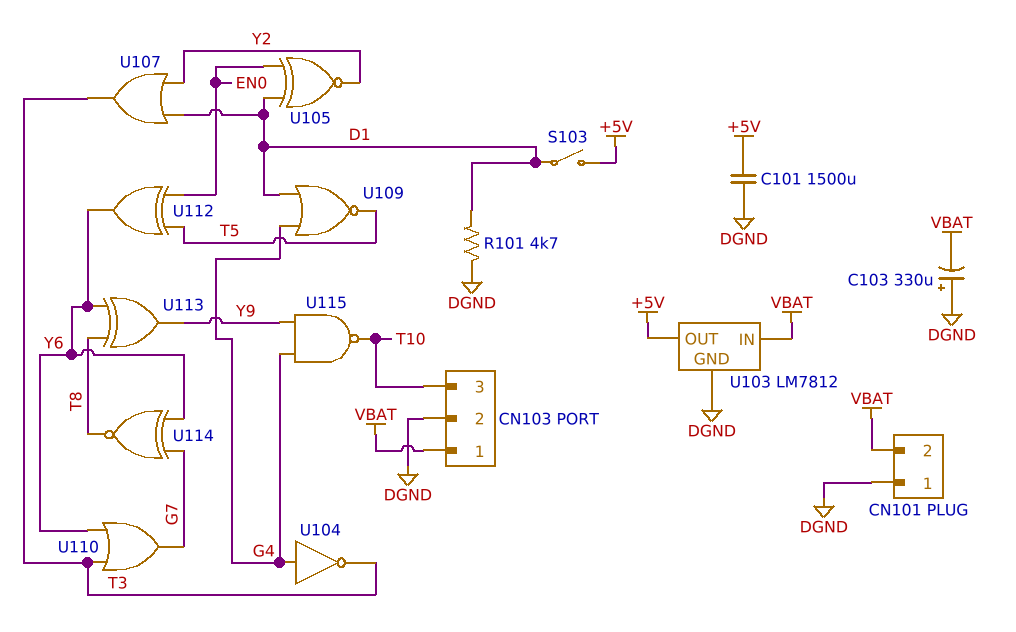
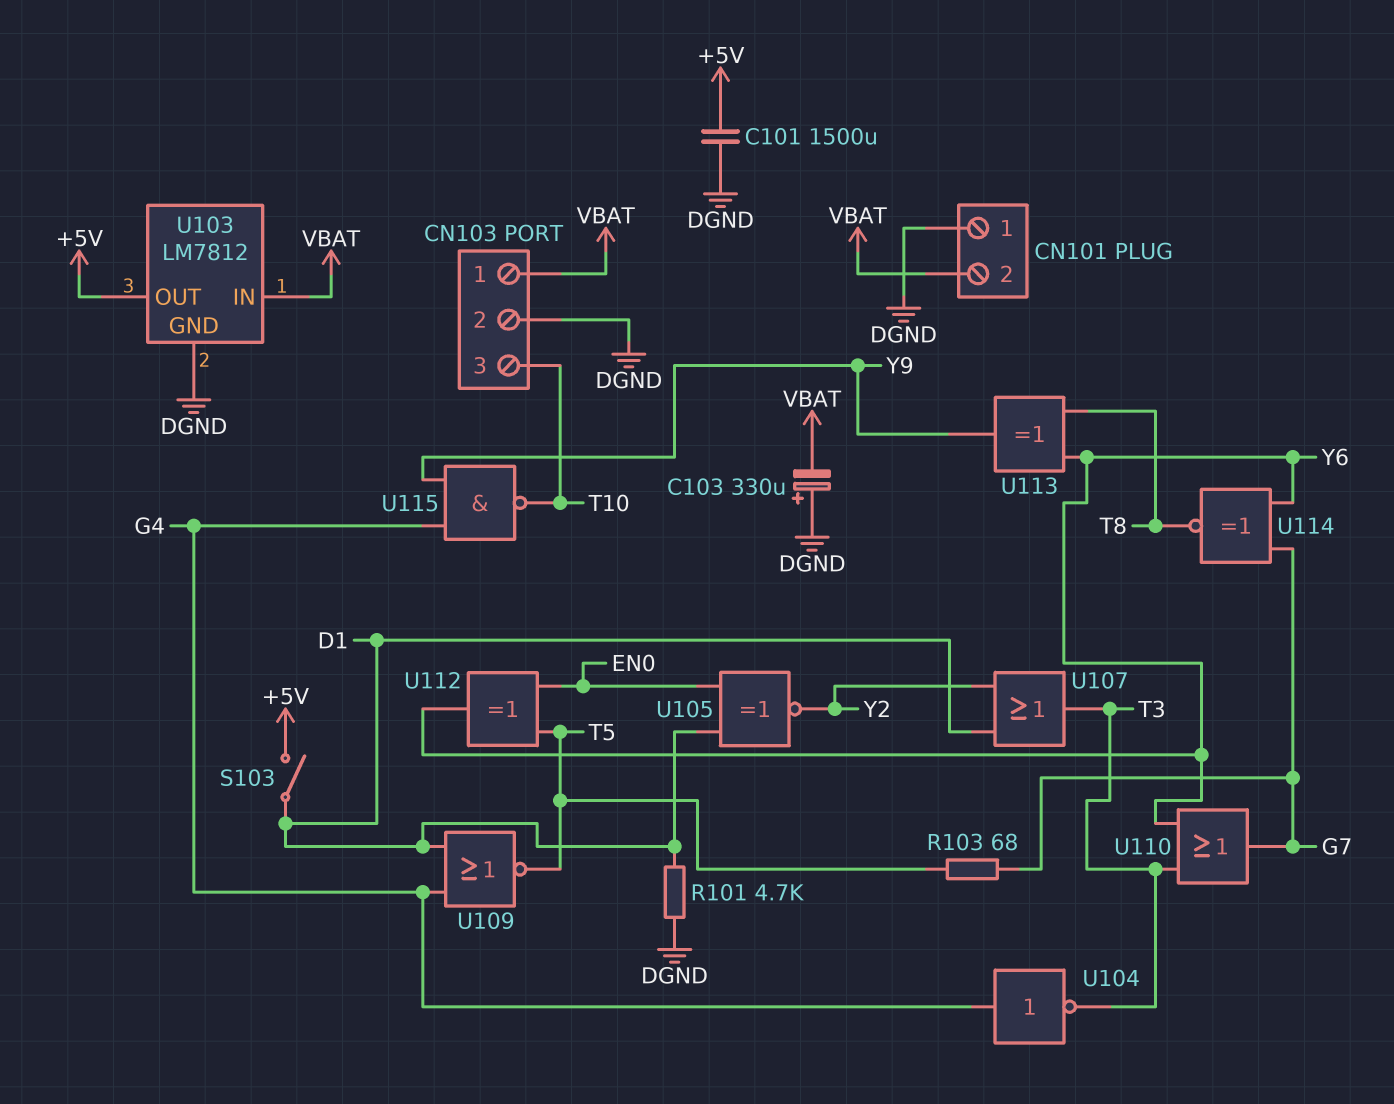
R103: none -> 68 (G7, T5)

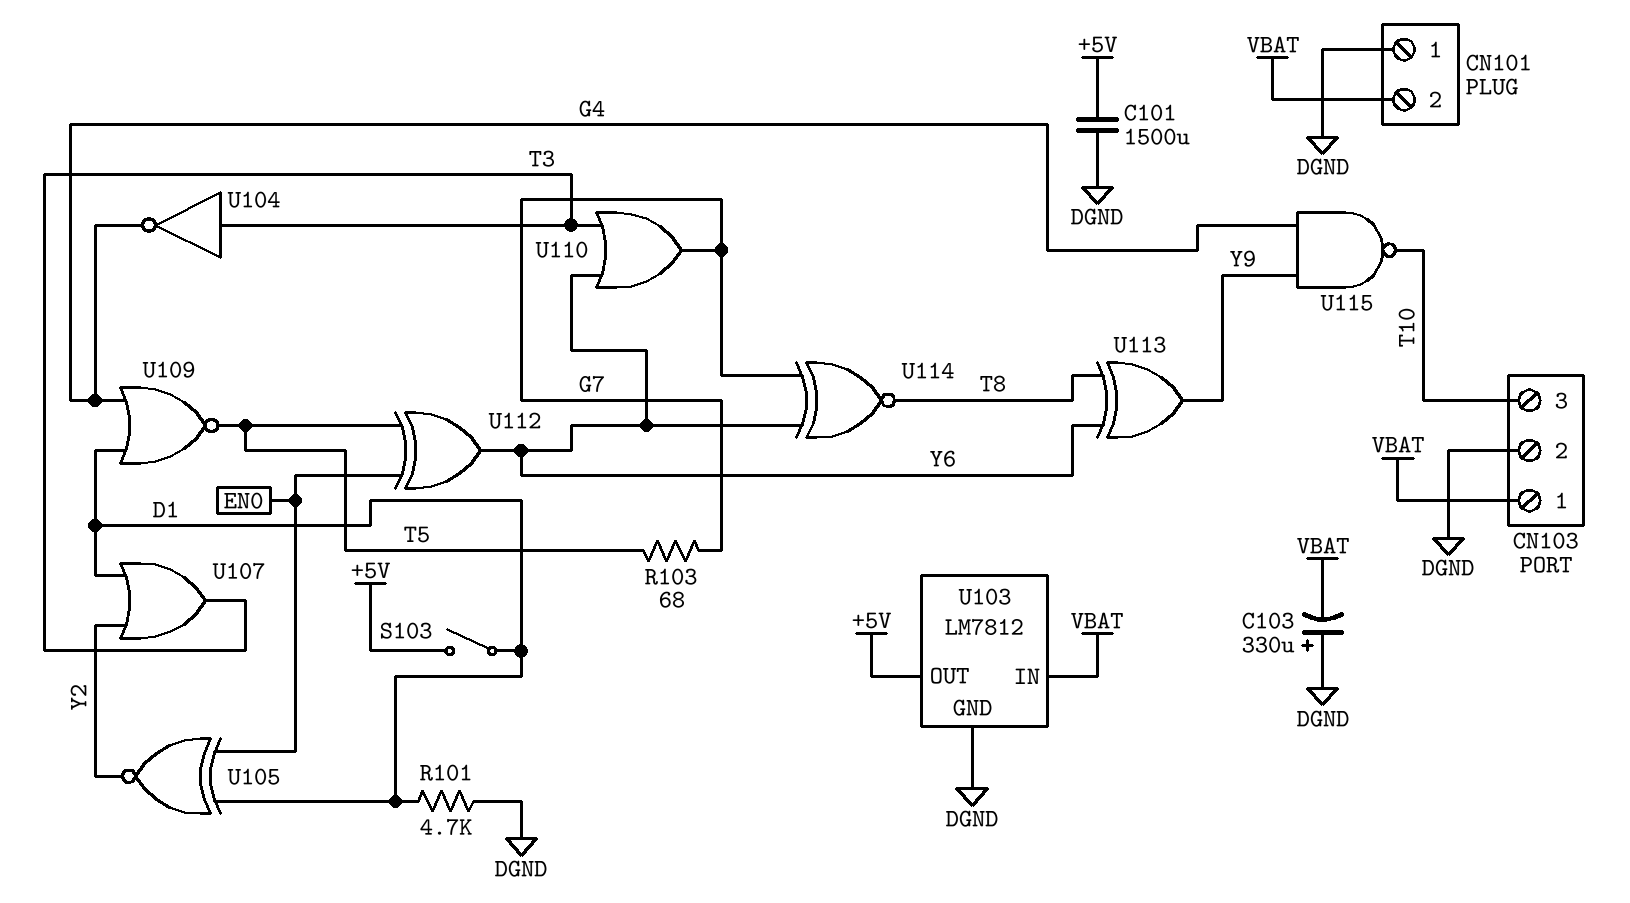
U104: NOT (in G4, out T3) -> NOT (in T3, out G4)

